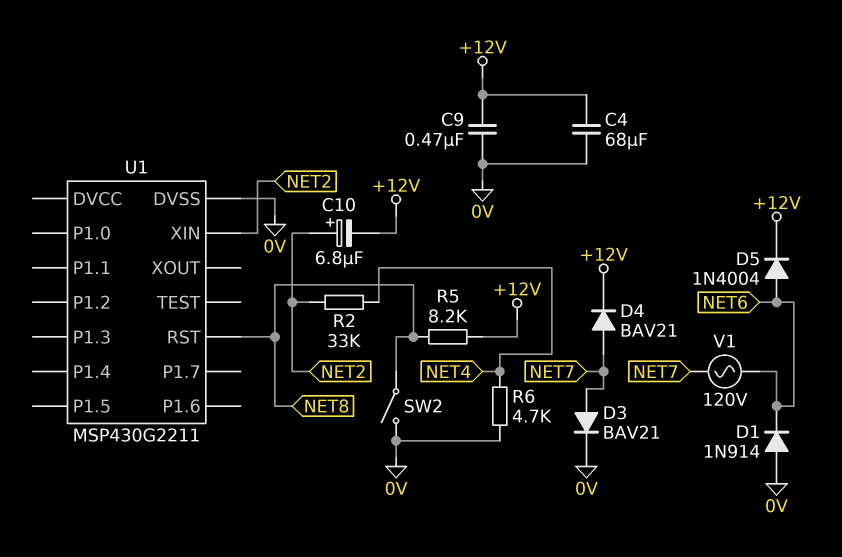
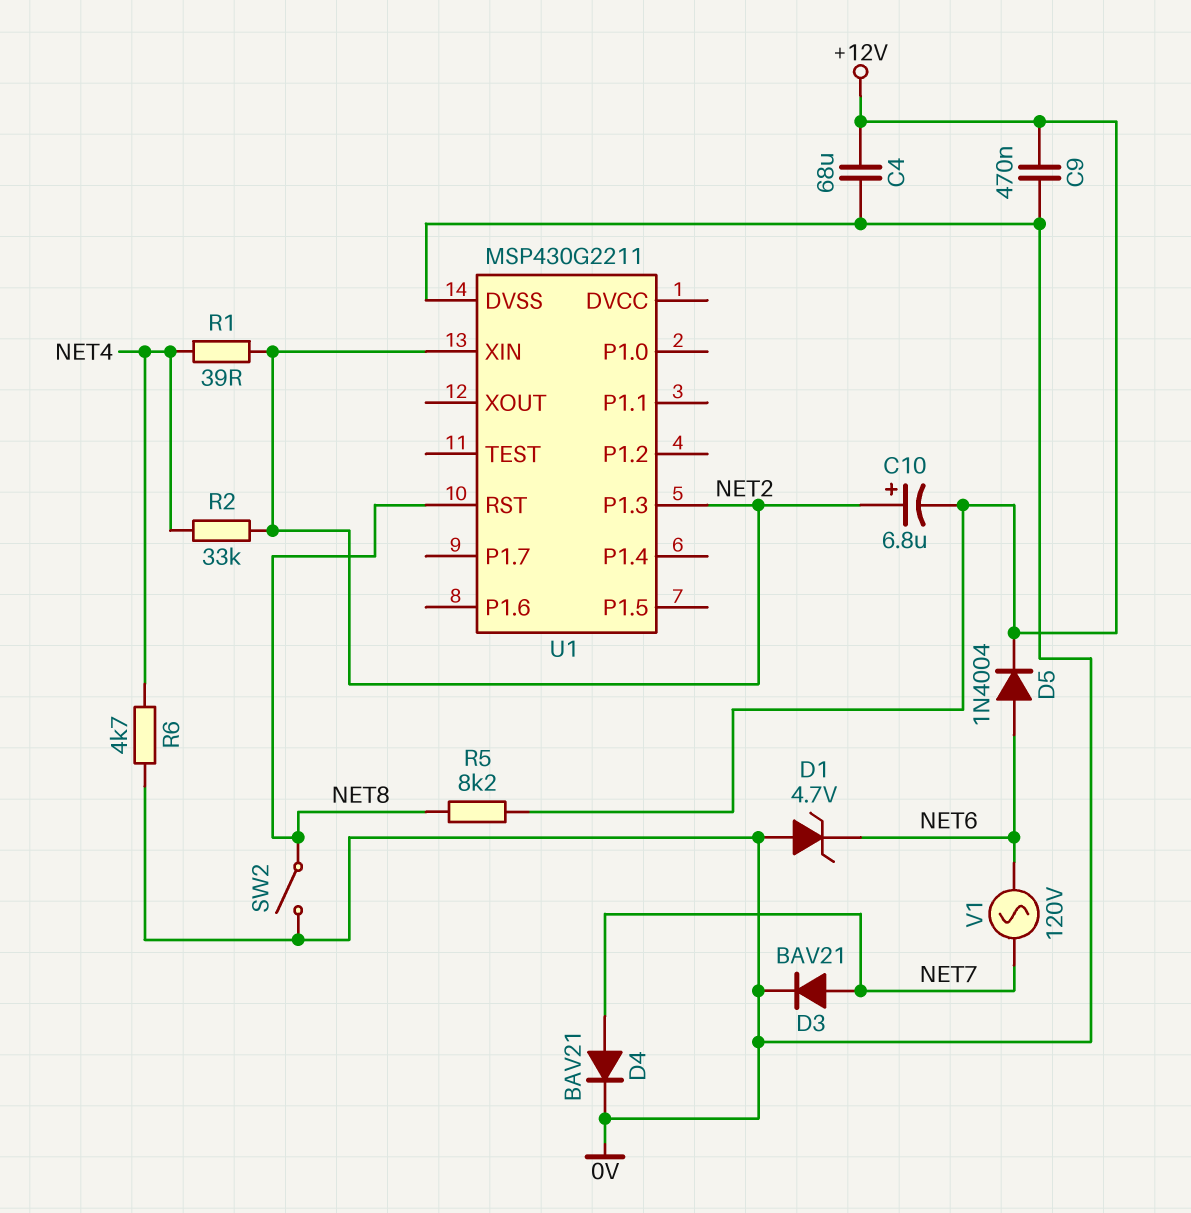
D1: diode 1N914 (A 0V, K NET6) -> zener 4.7V (A 0V, K NET6)
D4: diode BAV21 (A NET7, K +12V) -> diode BAV21 (A NET7, K 0V)
R1: none -> 39 (NET2, NET4)
U1 pin P1.3: none -> NET2

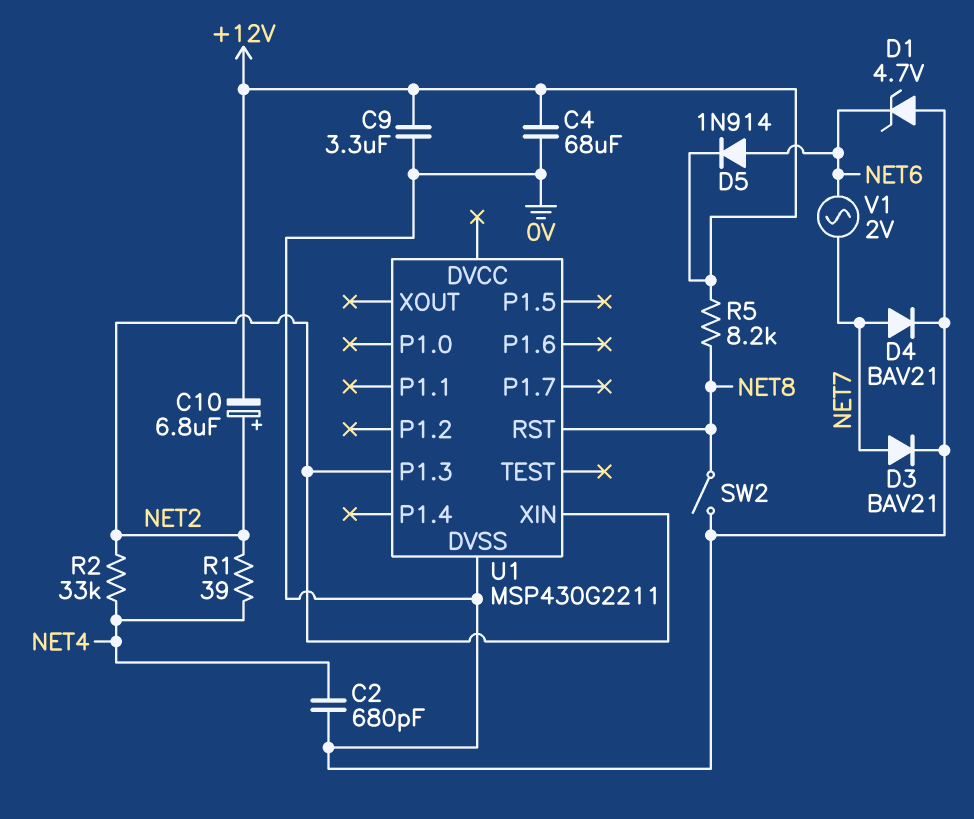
C2: none -> 680pF (0V, NET4)
C9: 470nF (+12V, 0V) -> 3.3uF (+12V, 0V)
D5: diode 1N4004 (A NET6, K +12V) -> diode 1N914 (A NET6, K +12V)
R6: 4.7k (0V, NET4) -> none
V1: AC 120V (NET6, NET7) -> AC 2V (NET6, NET7)

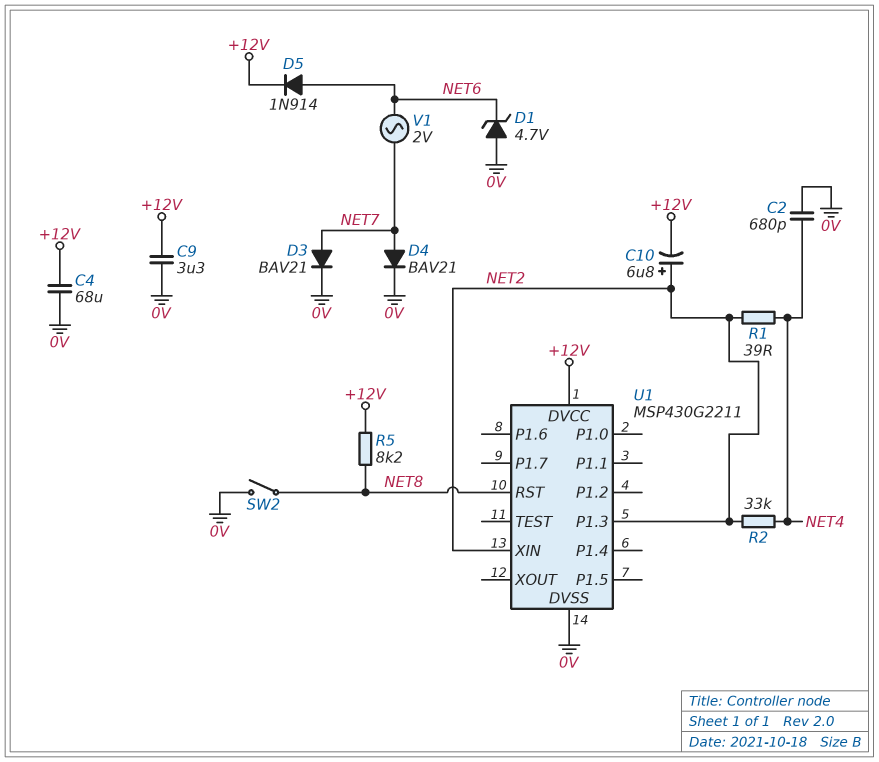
U1 pin DVCC: none -> +12V

